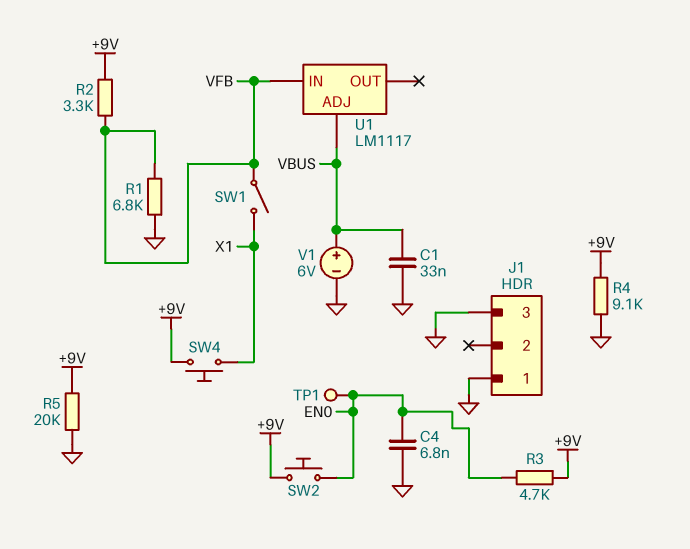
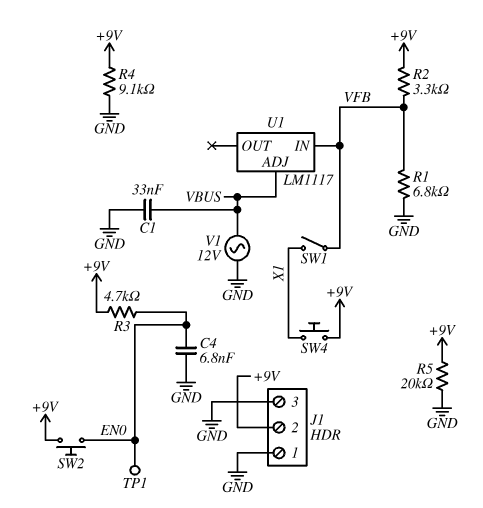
J1 pin 2: none -> +9V
V1: 6V (plus VBUS, minus GND) -> AC 12V (GND, VBUS)

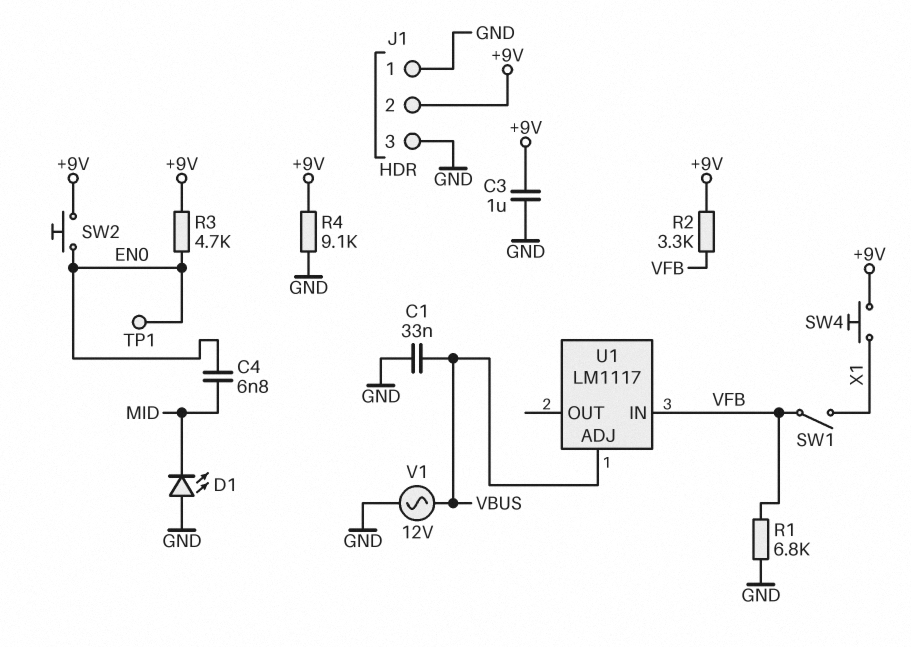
C3: none -> 1uF (+9V, GND)
C4: 6.8nF (EN0, GND) -> 6.8nF (EN0, MID)
D1: none -> LED (A GND, K MID)
R5: 20k (+9V, GND) -> none

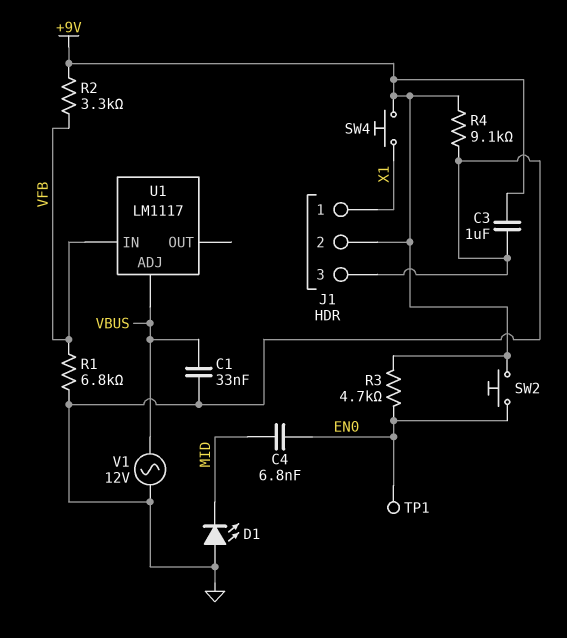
J1 pin 1: GND -> X1
SW1: switch (VFB, X1) -> none

